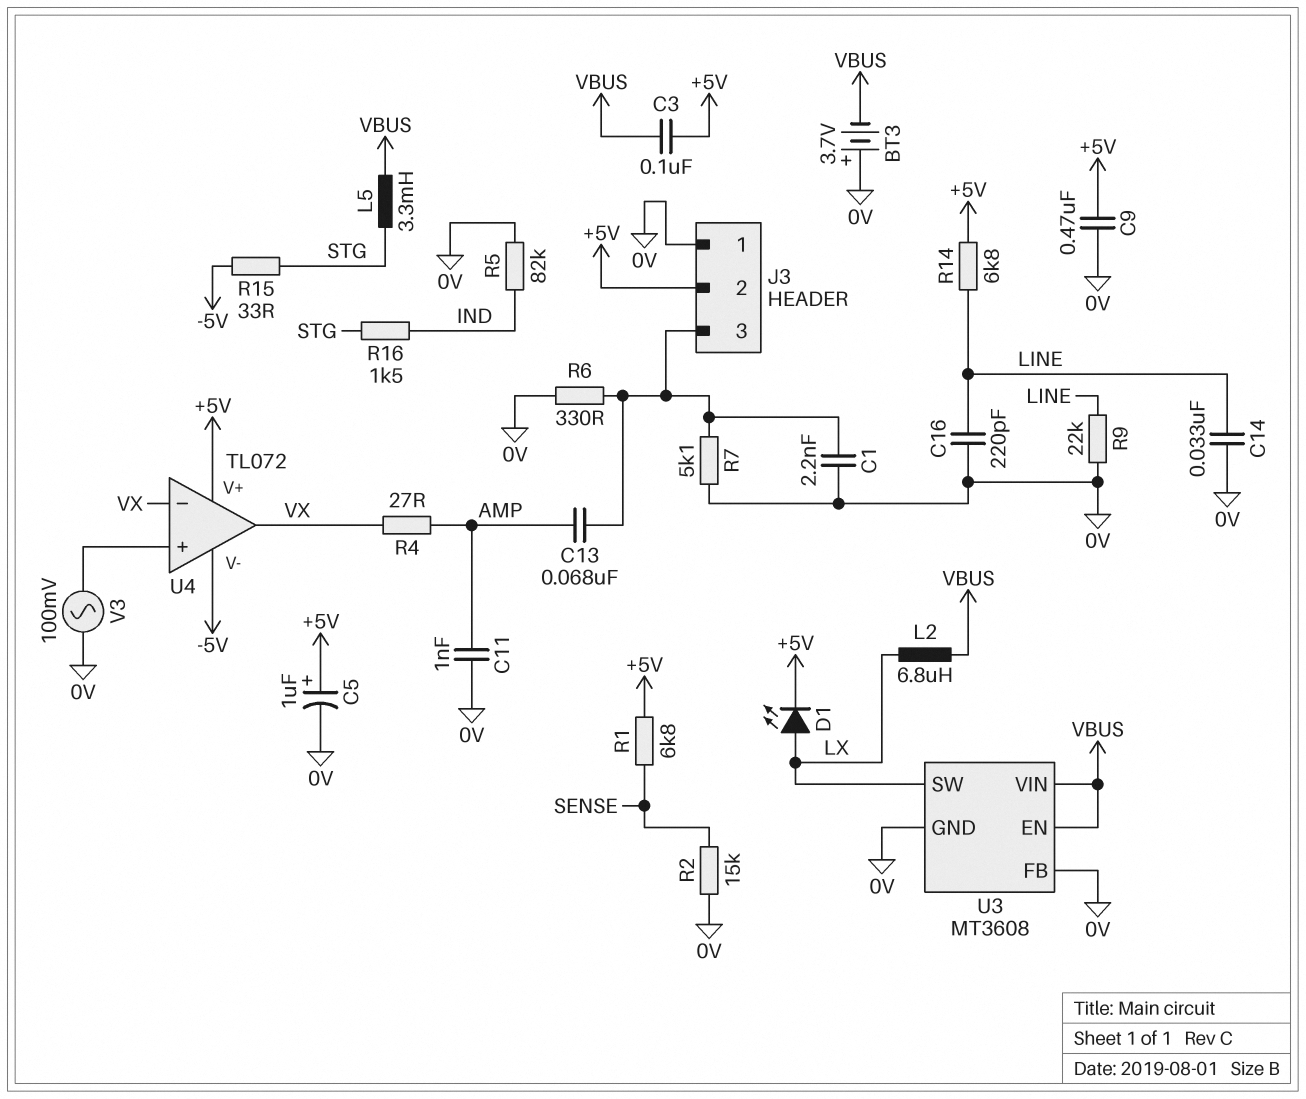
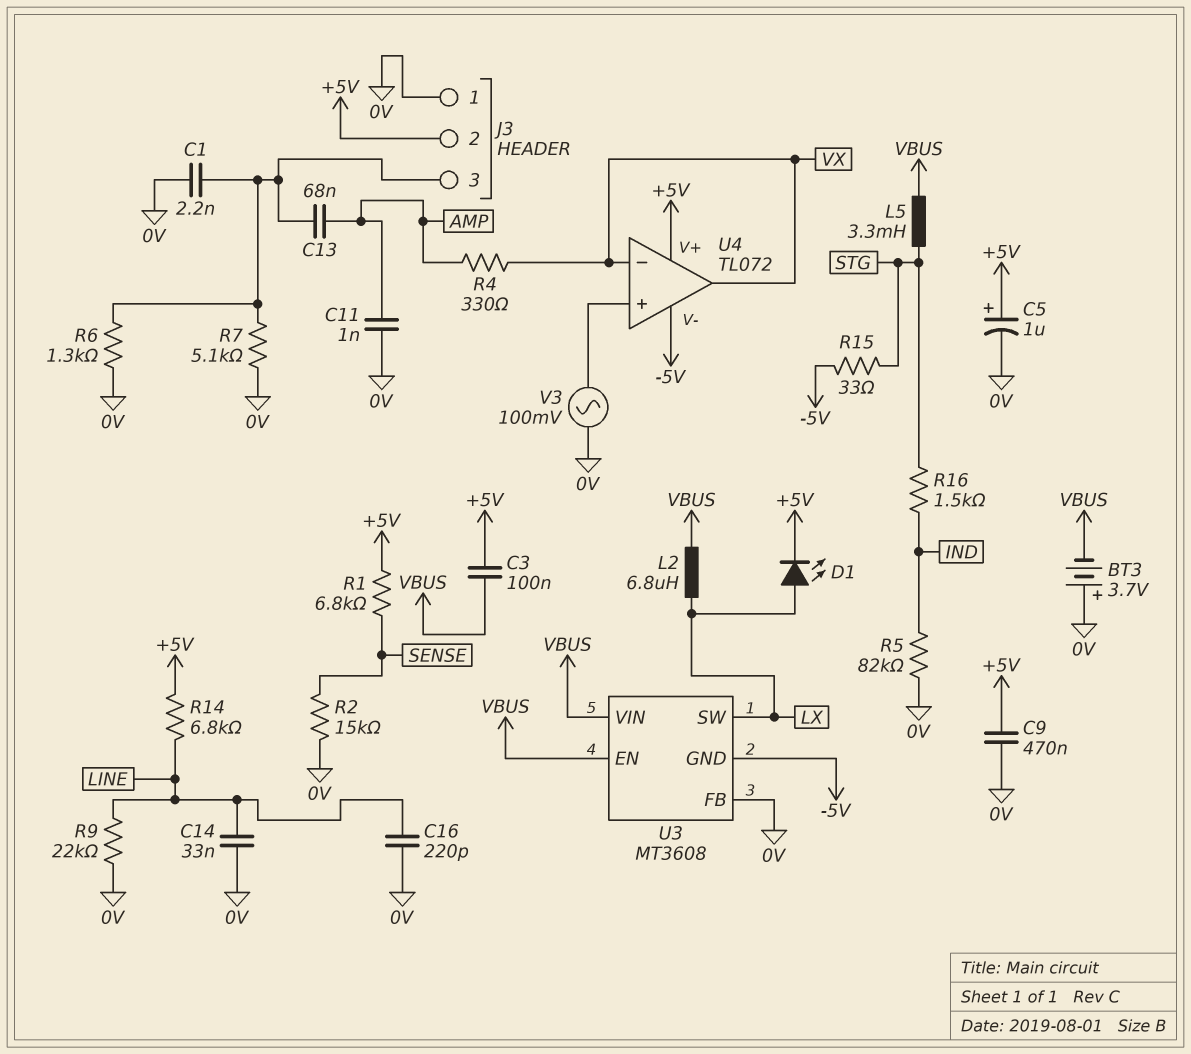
R4: 27 (AMP, VX) -> 330 (AMP, VX)
R6: 330 (0V, J3/3) -> 1.3k (0V, J3/3)
U3 pin GND: 0V -> -5V

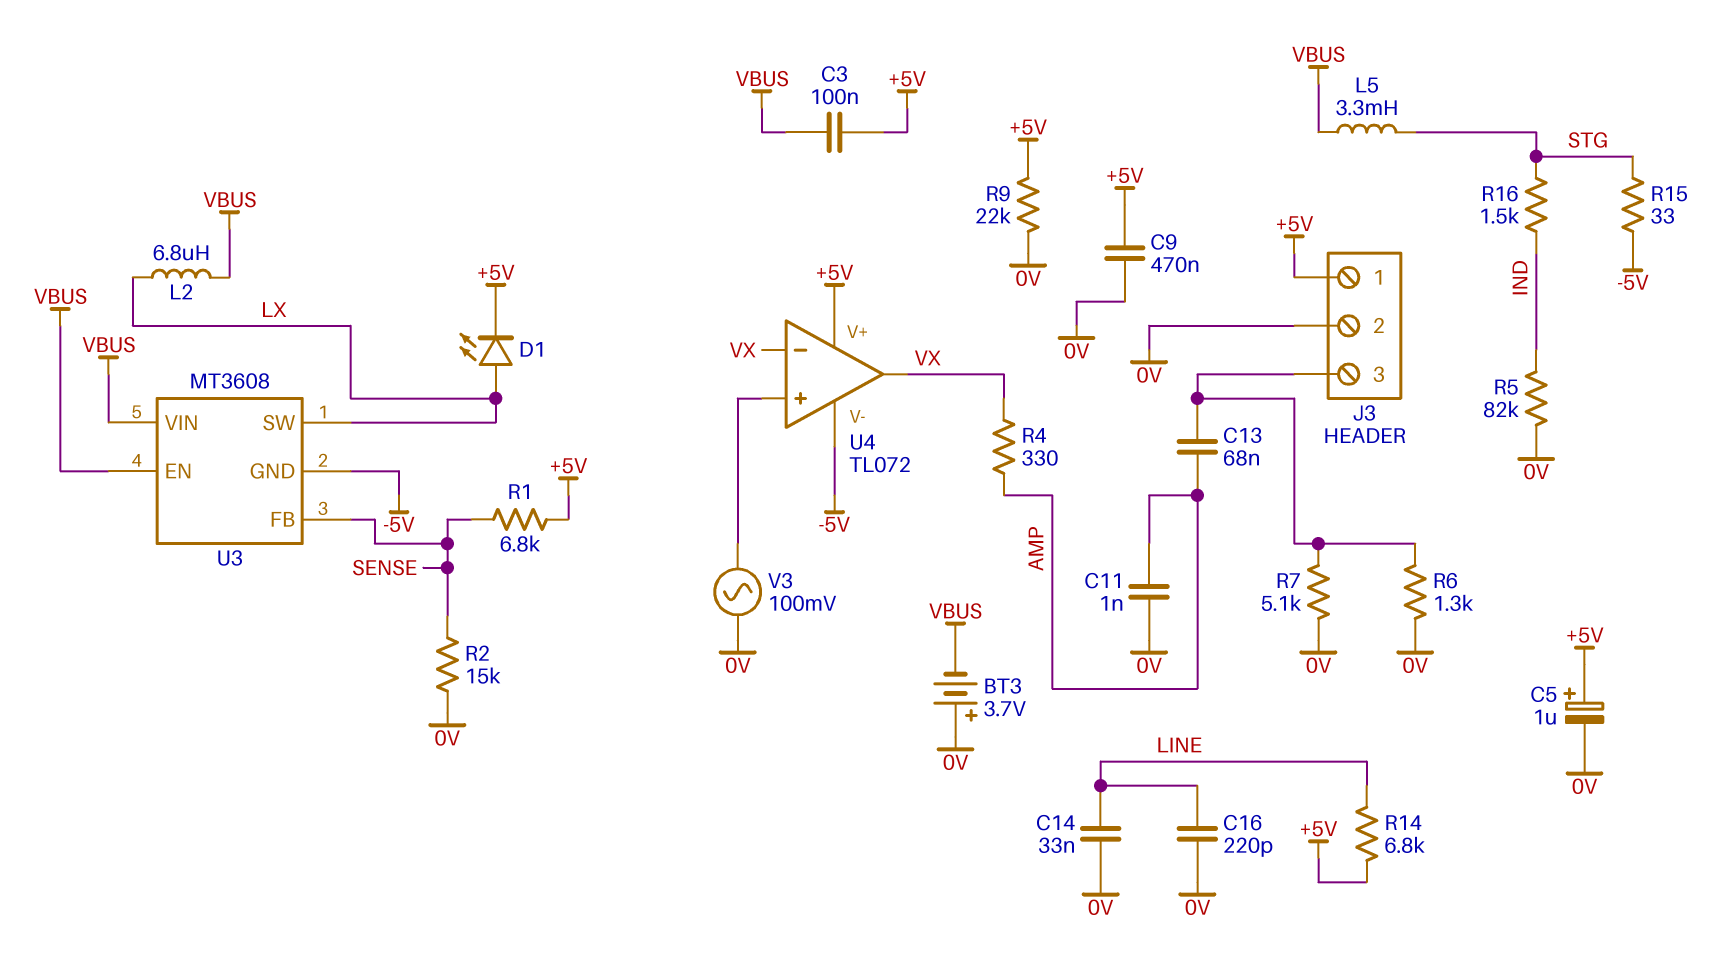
C1: 2.2nF (0V, J3/3) -> none
J3 pin 1: 0V -> +5V
J3 pin 2: +5V -> 0V
R9: 22k (0V, LINE) -> 22k (+5V, 0V)
U3 pin FB: 0V -> SENSE

